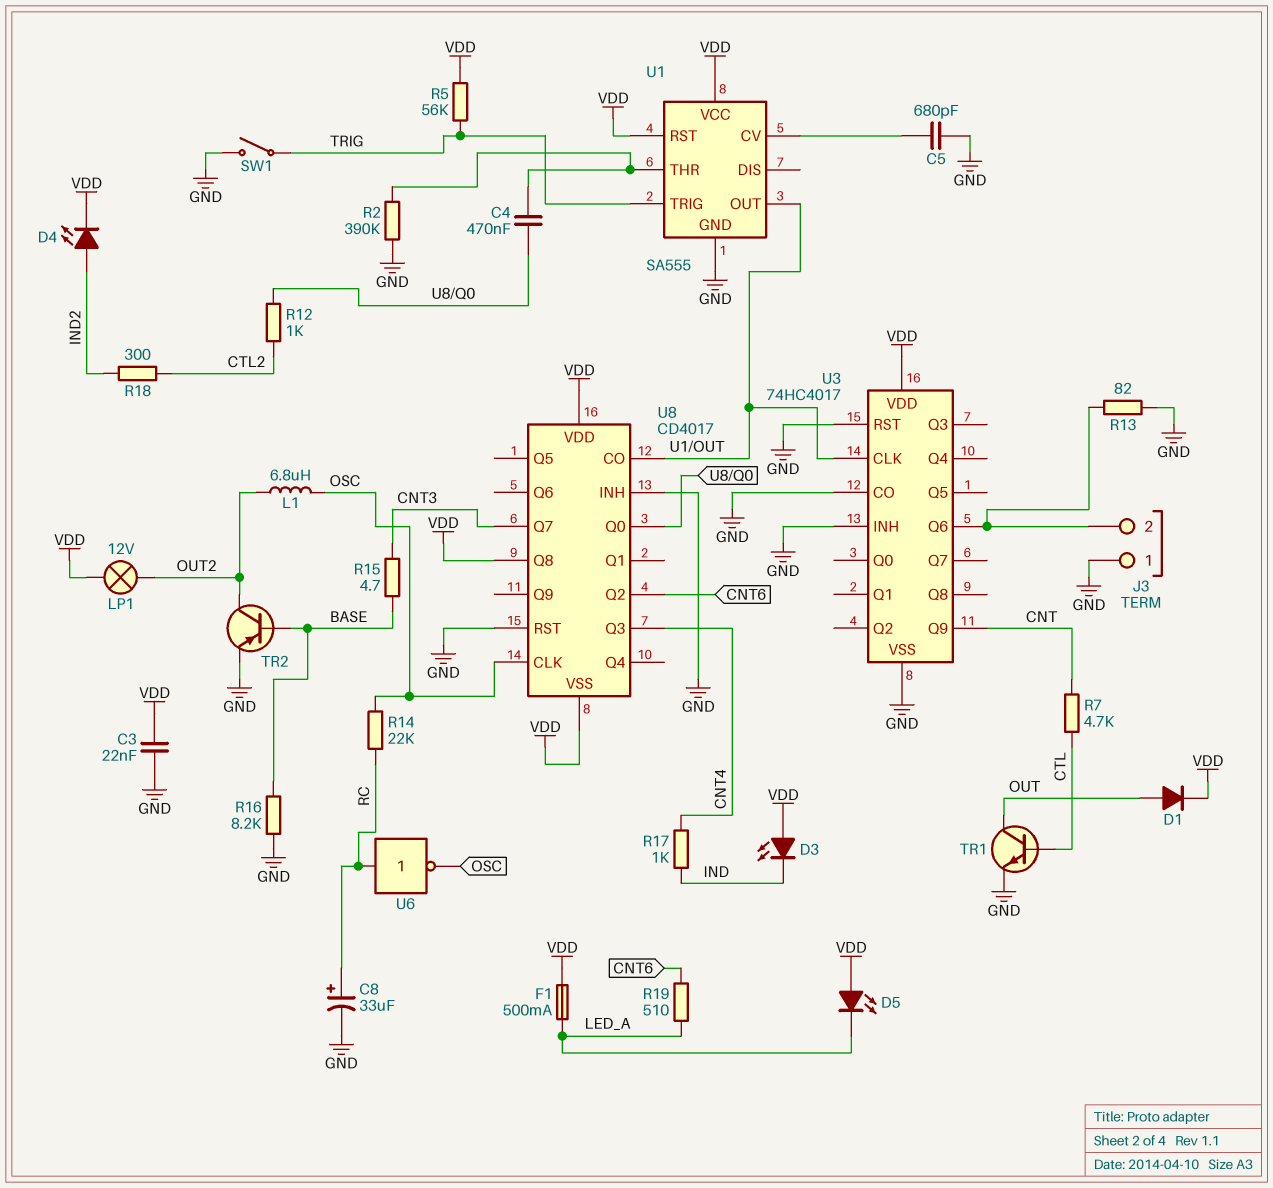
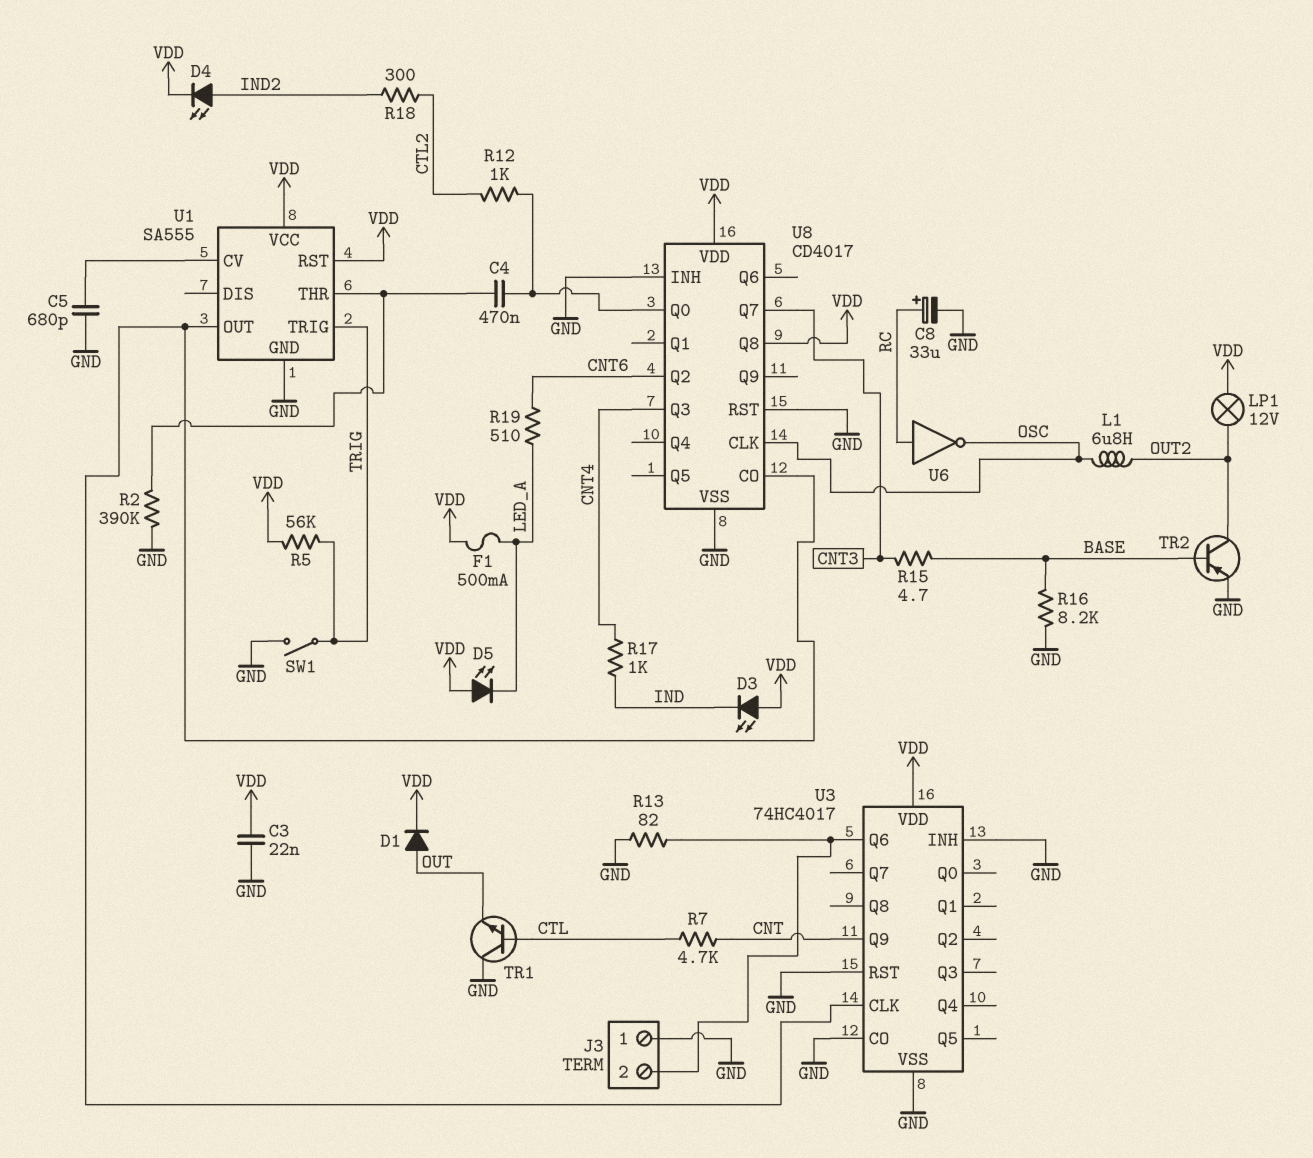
R14: 22k (OSC, RC) -> none
TR1: NPN (B CTL, C OUT, E GND) -> NPN (B CTL, C GND, E OUT)
U8 pin VSS: VDD -> GND

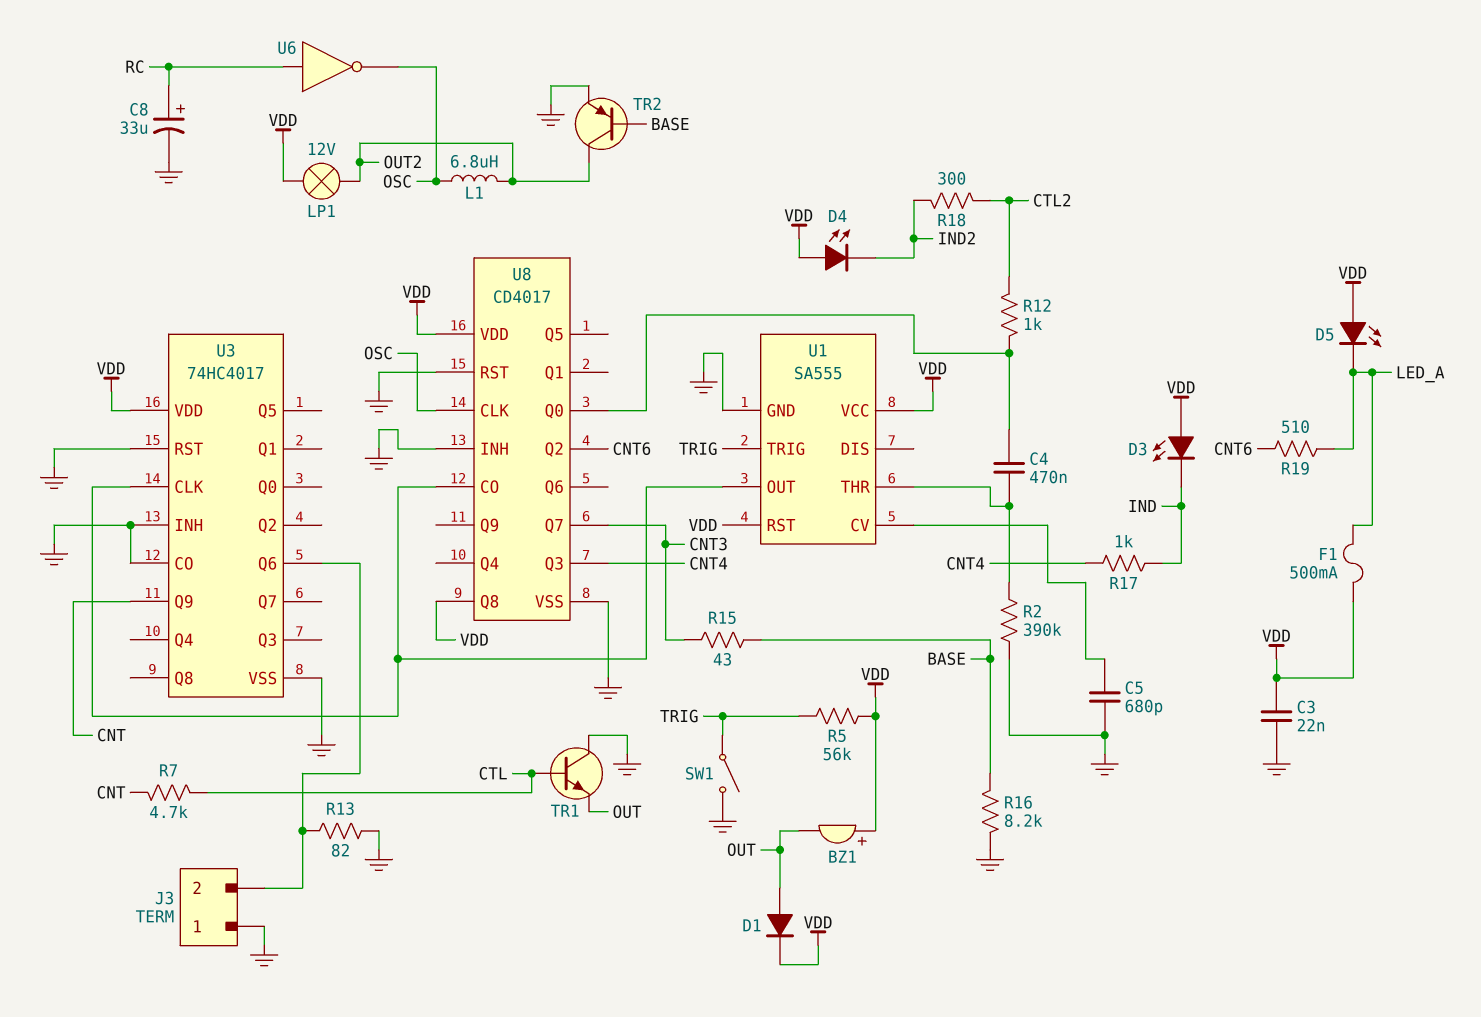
BZ1: none -> buzzer (plus VDD, minus OUT)
D4: LED (A IND2, K VDD) -> LED (A VDD, K IND2)
R15: 4.7 (BASE, CNT3) -> 43 (BASE, CNT3)

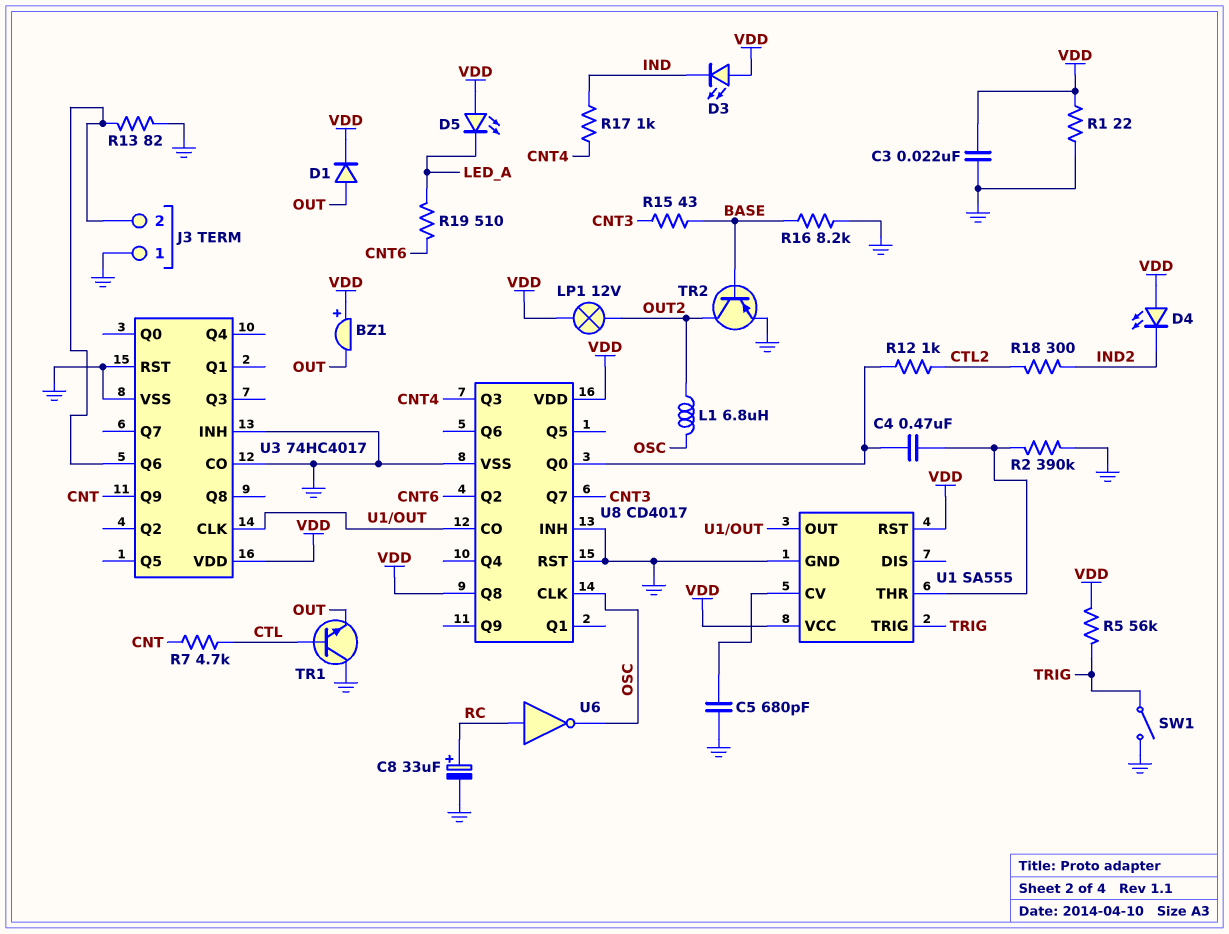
F1: 500mA (LED_A, VDD) -> none
R1: none -> 22 (GND, VDD)

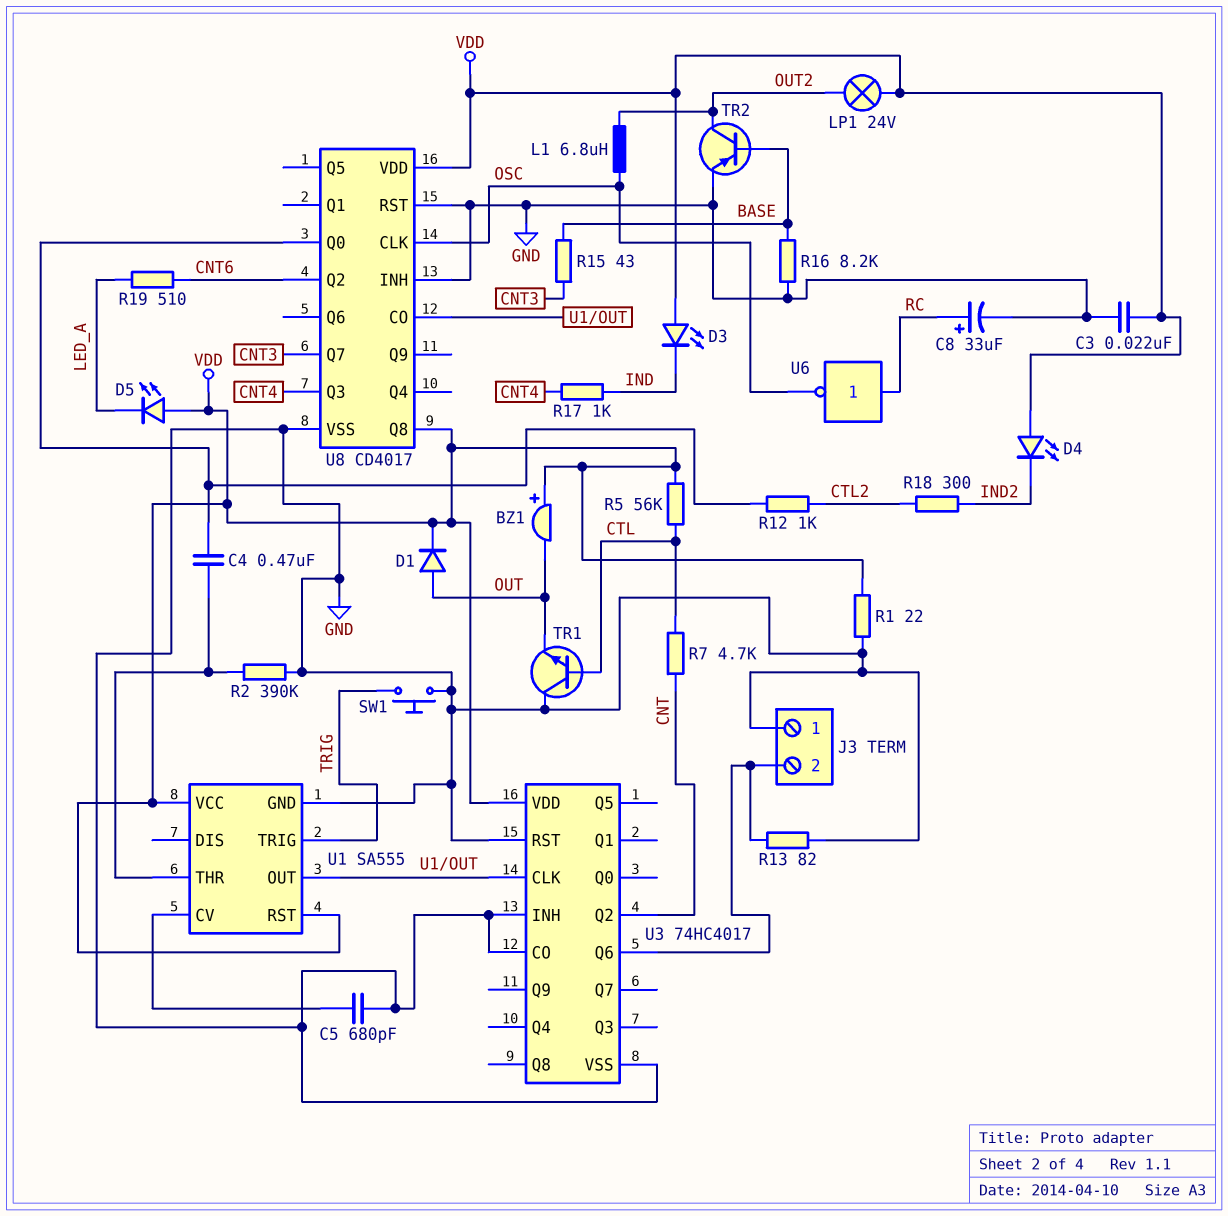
LP1: lamp 12V (OUT2, VDD) -> lamp 24V (OUT2, VDD)
R5: 56k (TRIG, VDD) -> 56k (CTL, VDD)
SW1: switch (GND, TRIG) -> button (GND, TRIG)
U3 pin Q2: none -> CNT
U3 pin Q9: CNT -> none

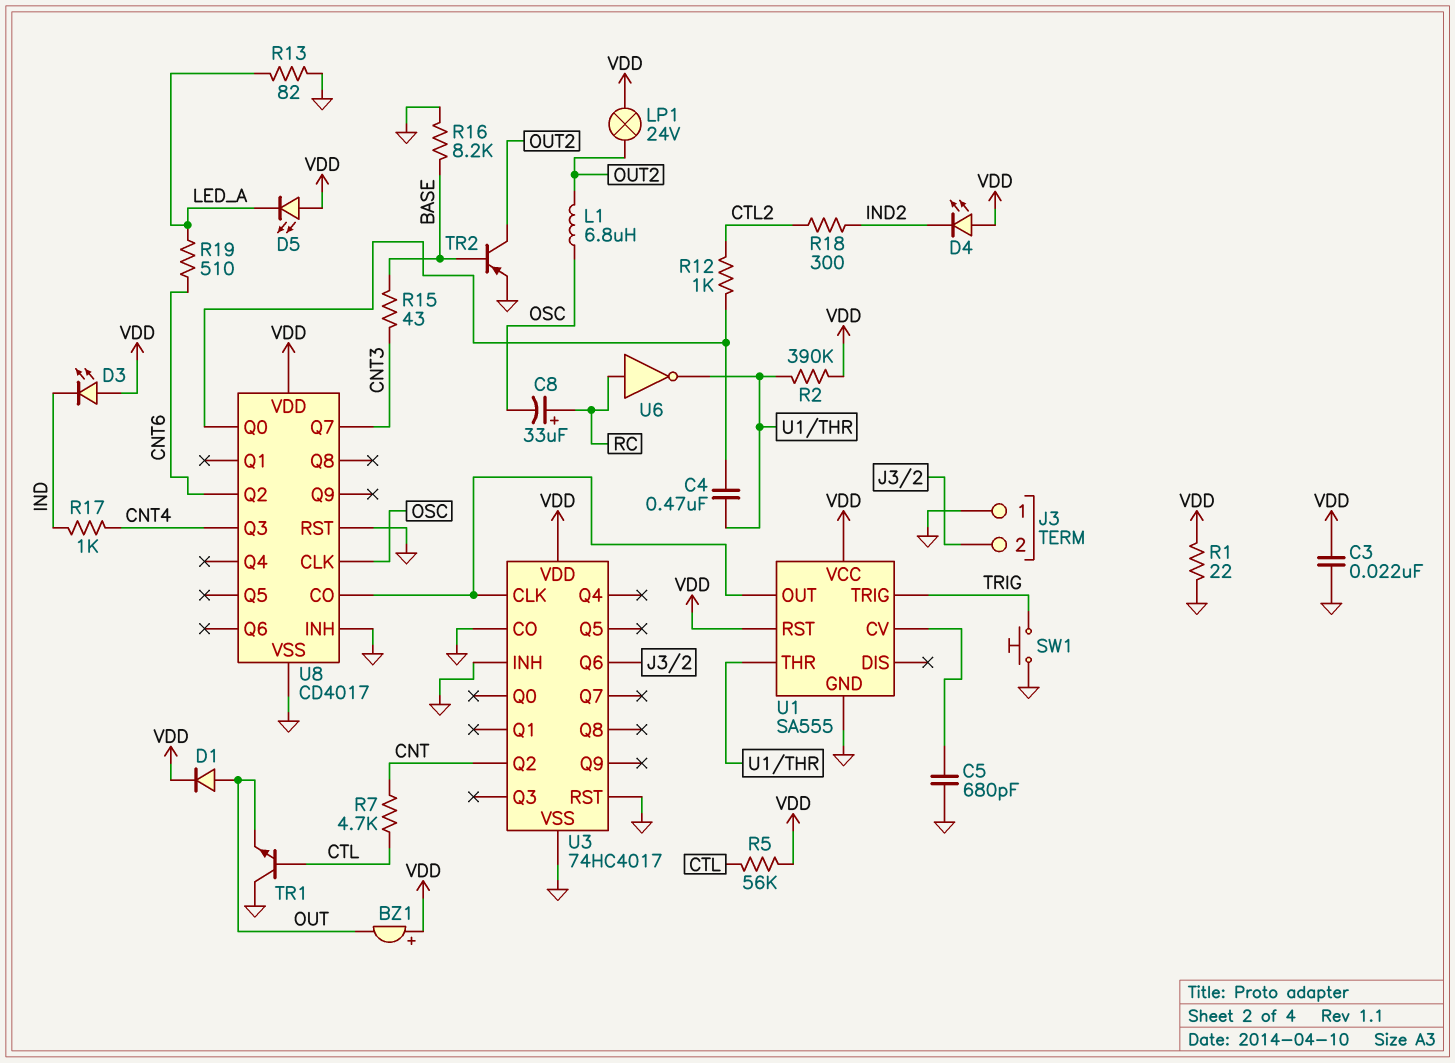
C8: 33uF (plus RC, minus GND) -> 33uF (plus RC, minus OSC)
R2: 390k (GND, U1/THR) -> 390k (U1/THR, VDD)
R13: 82 (GND, J3/2) -> 82 (GND, LED_A)
U6: NOT (in RC, out OSC) -> NOT (in RC, out U1/THR)
U8 pin Q8: VDD -> none

